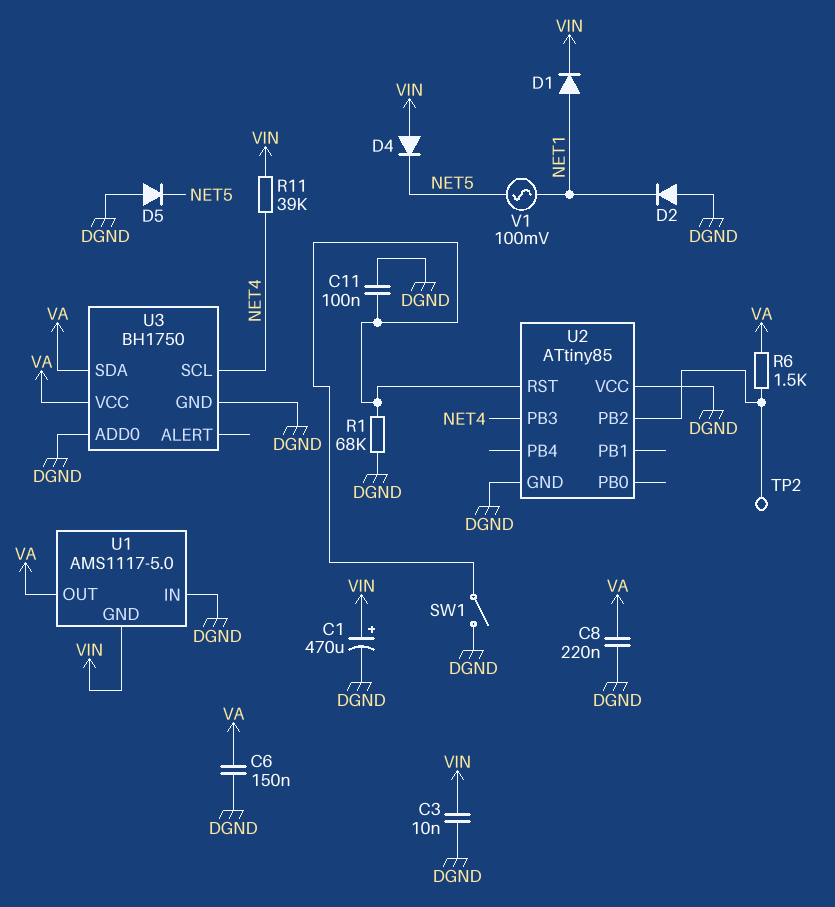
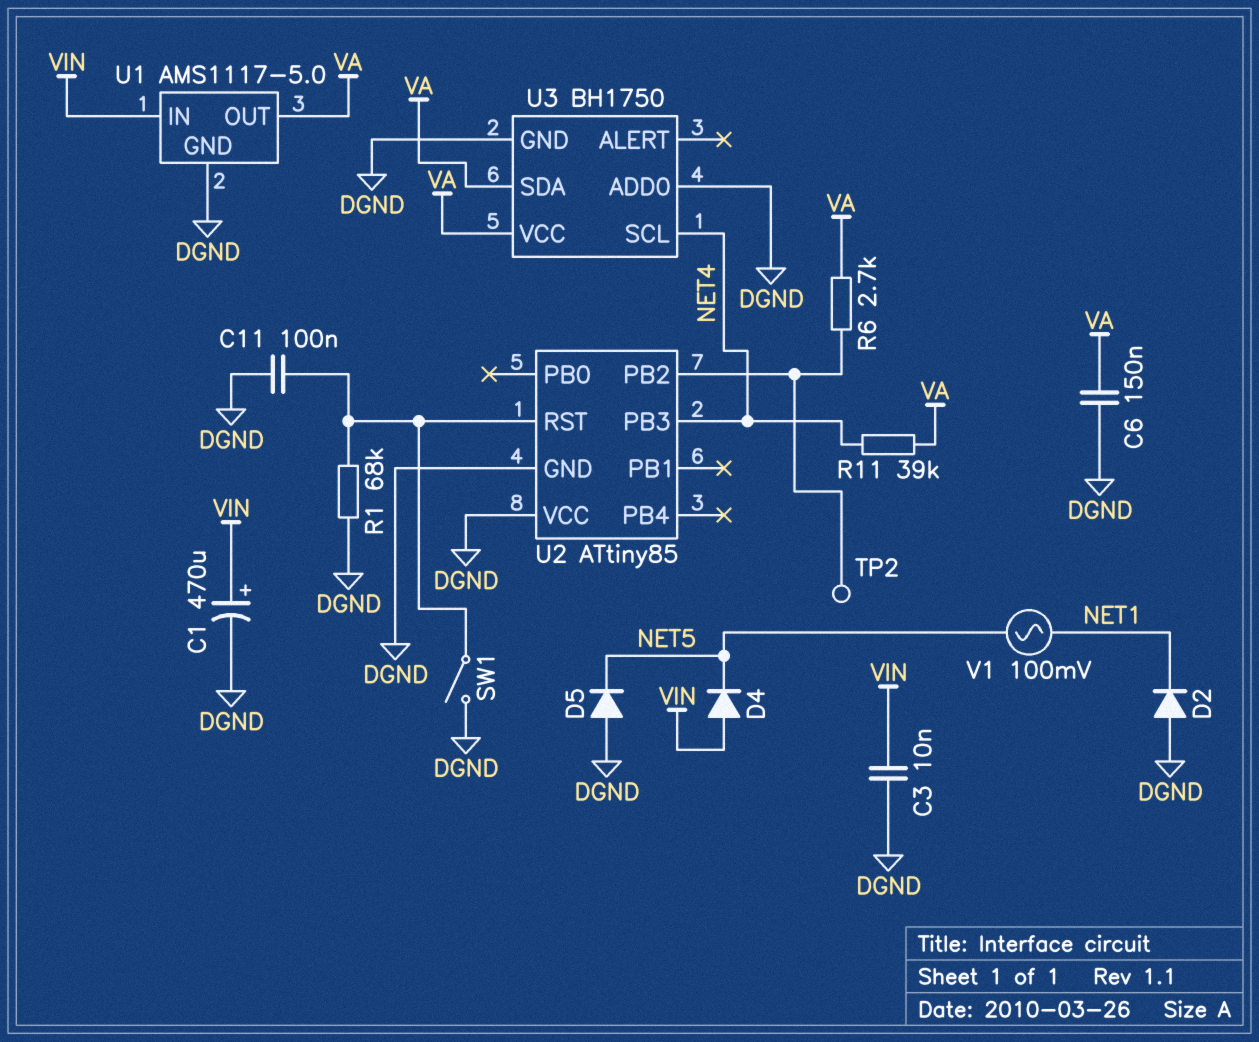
C8: 220nF (DGND, VA) -> none
D1: diode (A NET1, K VIN) -> none
R6: 1.5k (U2/PB2, VA) -> 2.7k (U2/PB2, VA)
R11: 39k (NET4, VIN) -> 39k (NET4, VA)
U1 pin GND: VIN -> DGND
U1 pin IN: DGND -> VIN

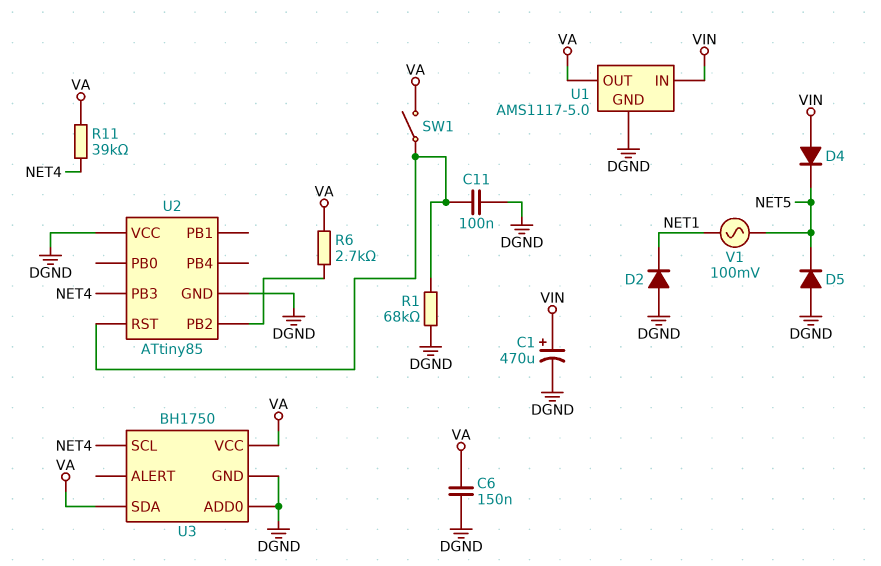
C3: 10nF (DGND, VIN) -> none
SW1: switch (DGND, U2/RST) -> switch (U2/RST, VA)
TP2: test point (U2/PB2) -> none

